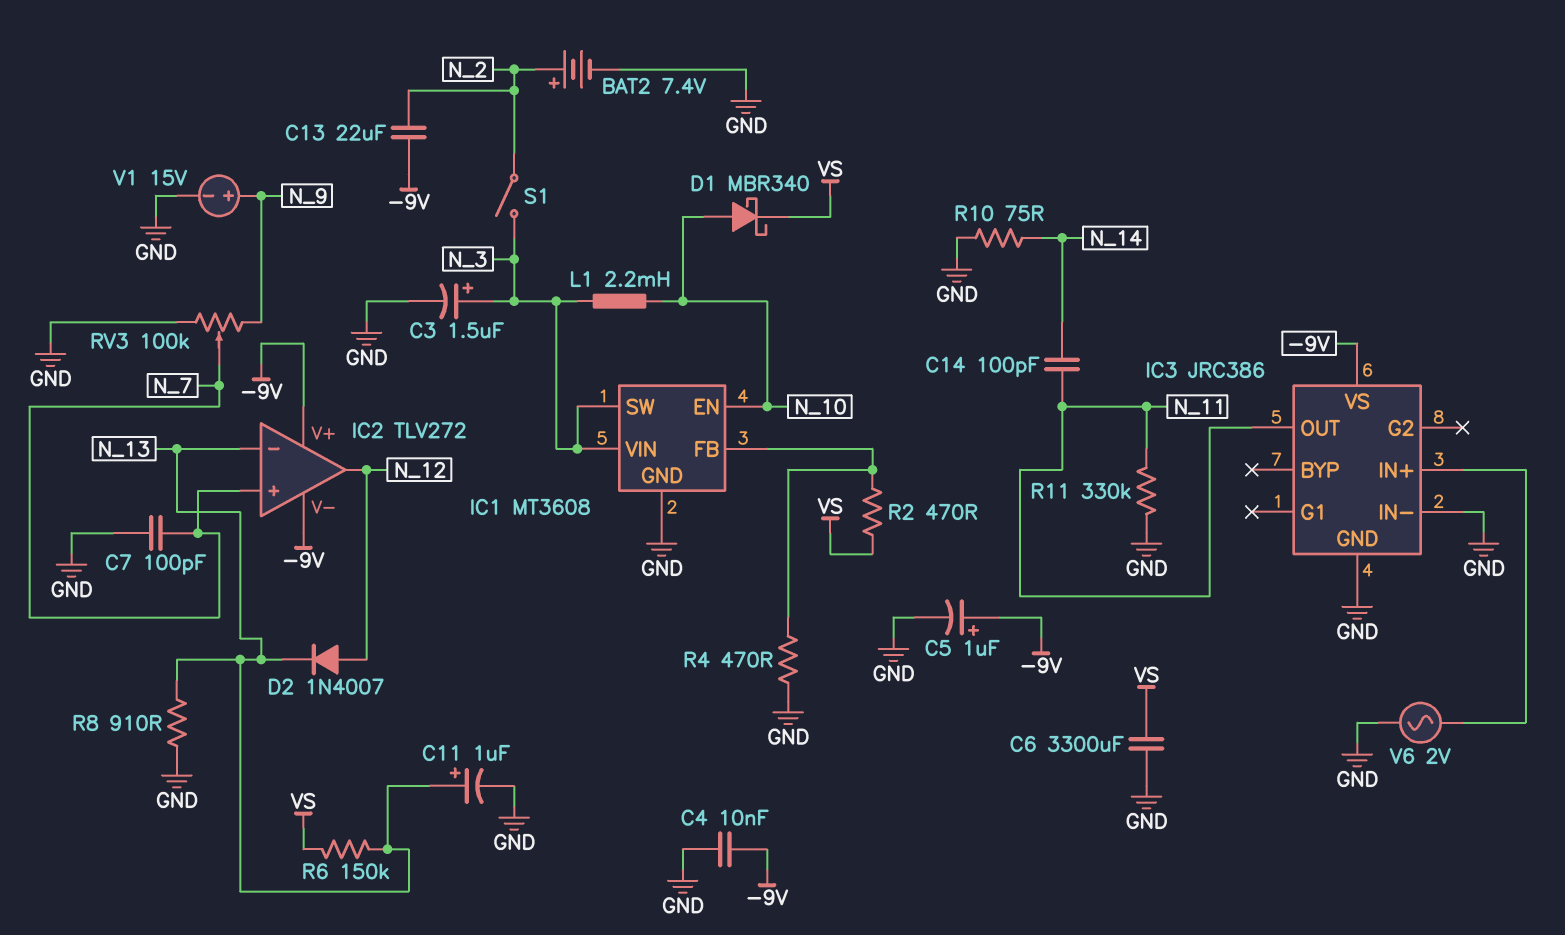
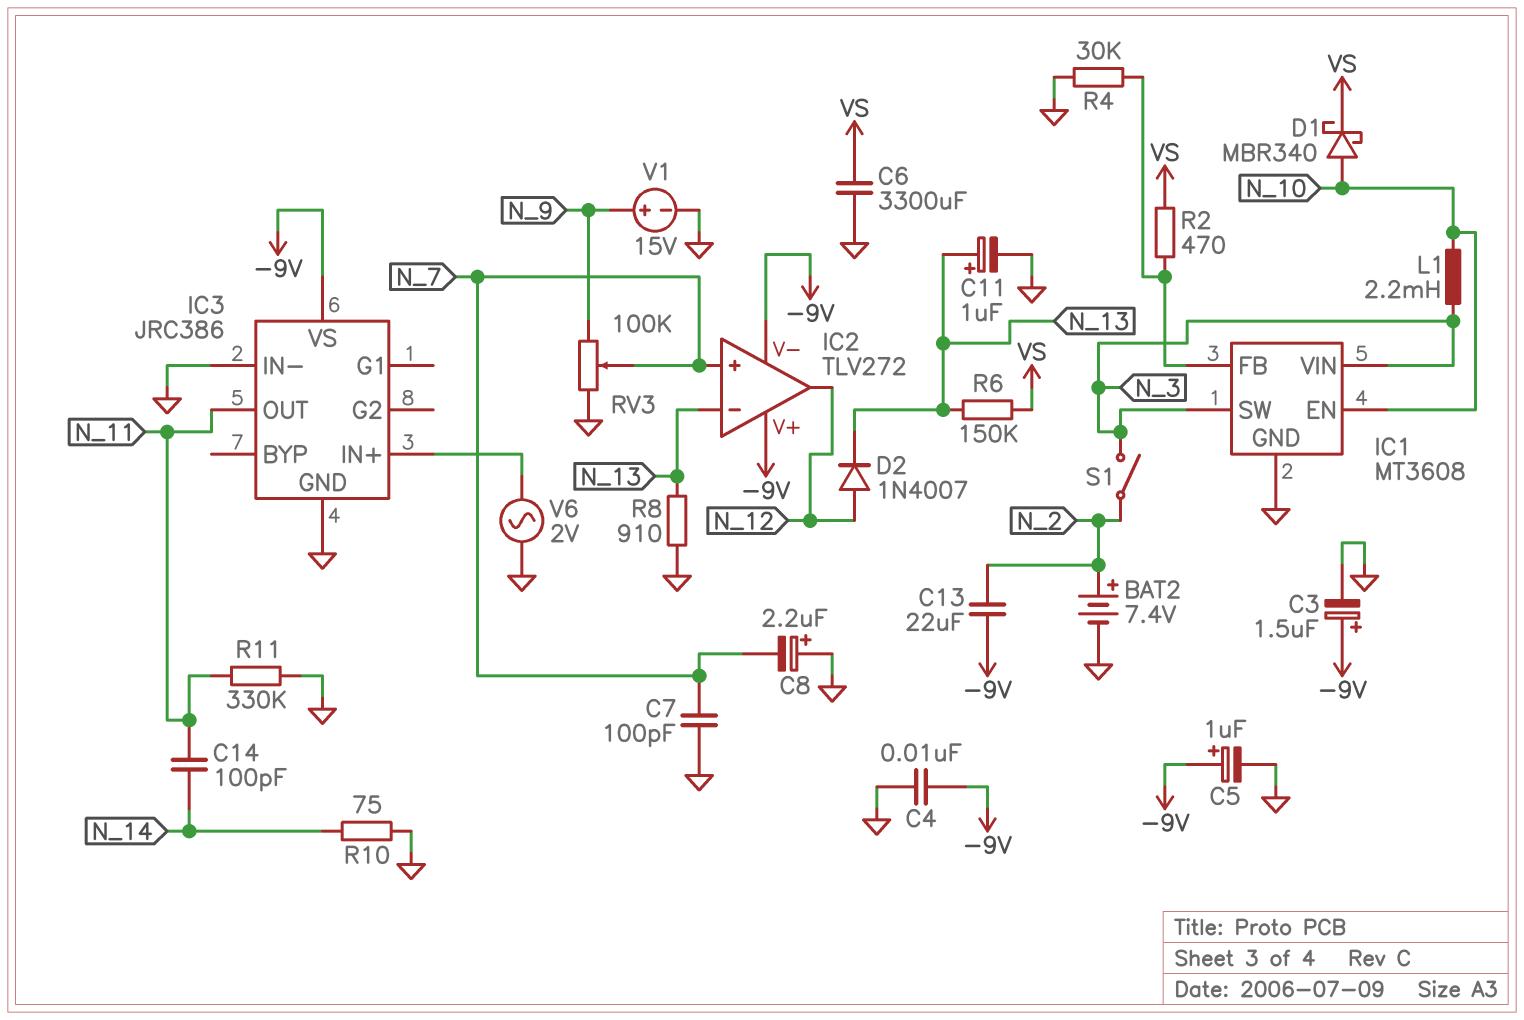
C3: 1.5uF (plus N_3, minus GND) -> 1.5uF (plus -9V, minus GND)
C8: none -> 2.2uF (plus GND, minus N_7)
R4: 470 (GND, IC1/FB) -> 30k (GND, IC1/FB)

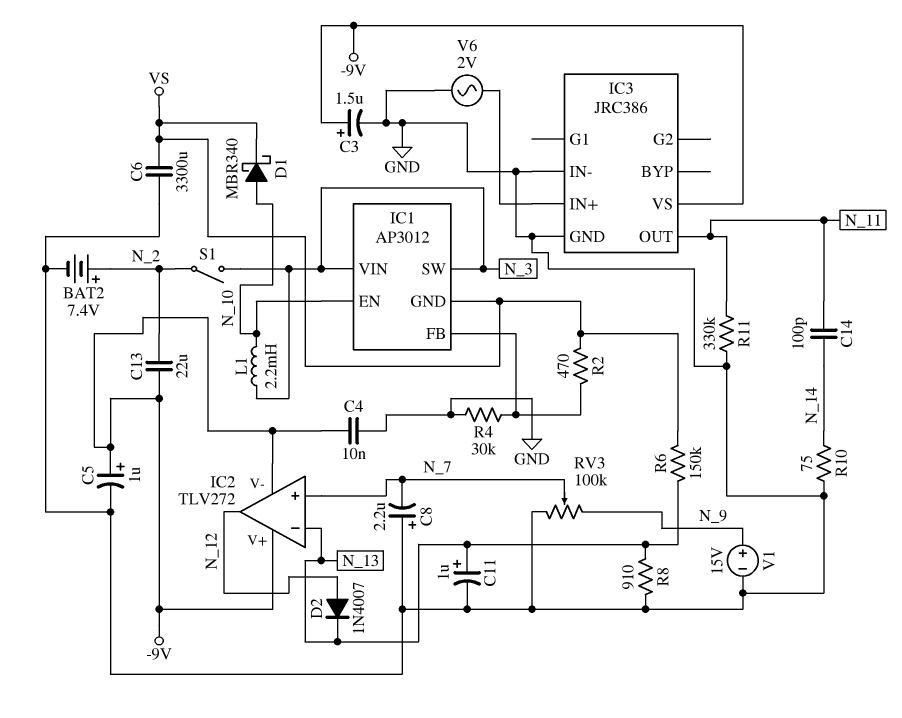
C7: 100pF (GND, N_7) -> none
IC1: MT3608 -> AP3012
IC1 pin GND: GND -> VS

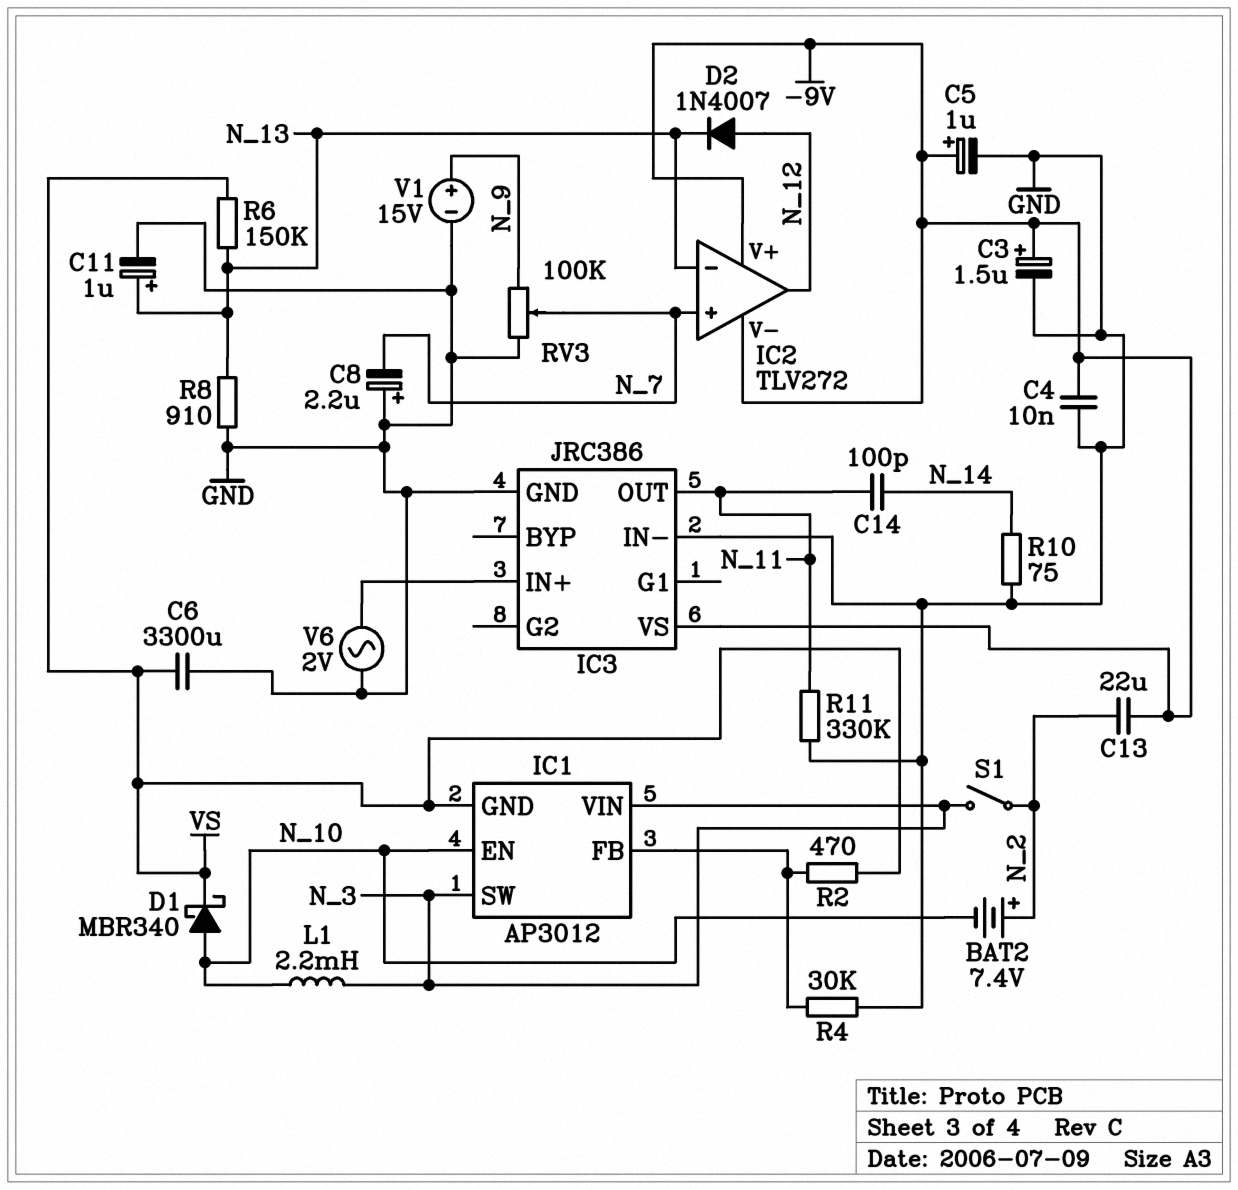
BAT2: 7.4V (plus N_2, minus GND) -> 7.4V (plus N_2, minus N_10)

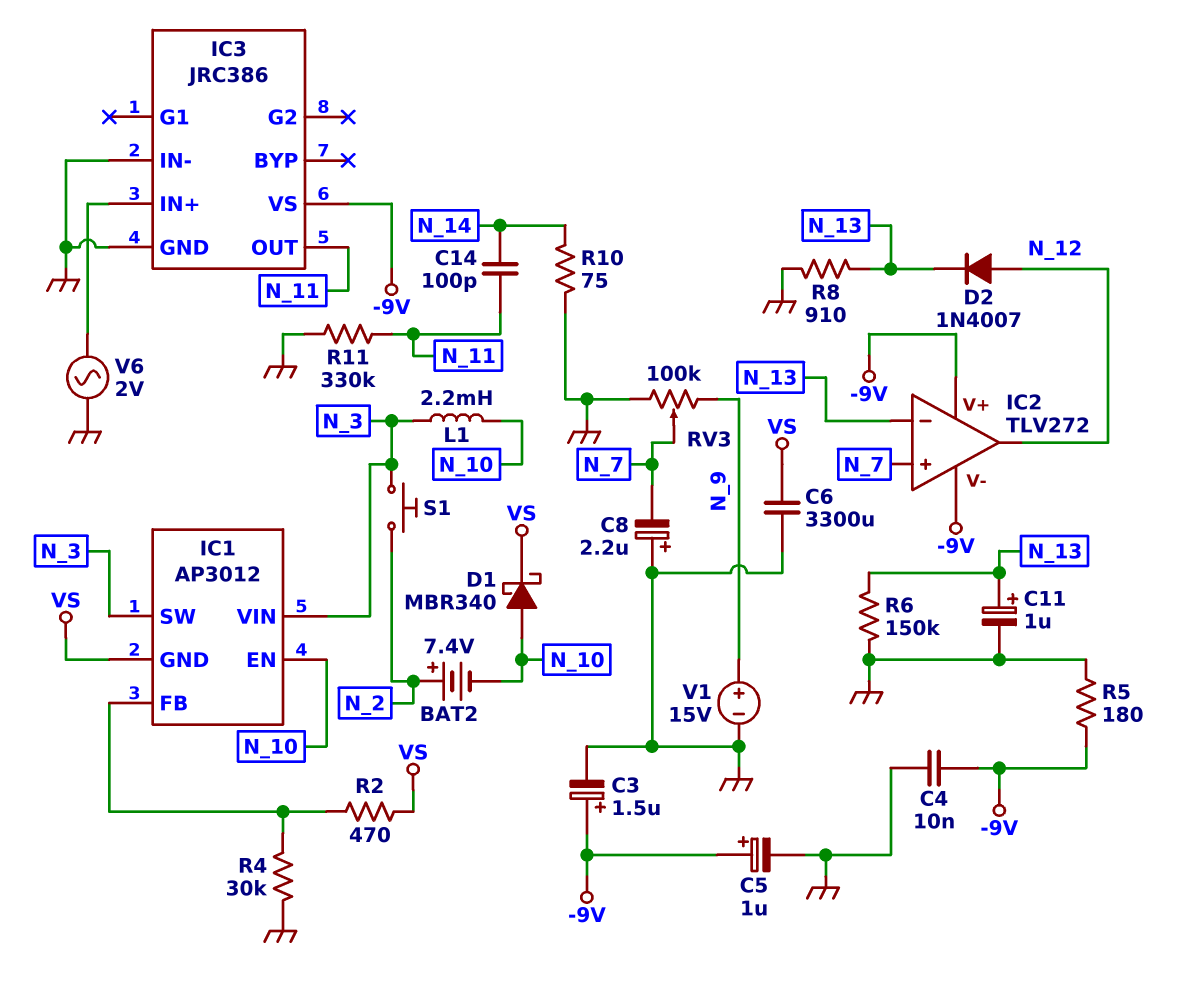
C13: 22uF (-9V, N_2) -> none
R5: none -> 180 (-9V, GND)
R6: 150k (N_13, VS) -> 150k (GND, N_13)
S1: switch (N_2, N_3) -> button (N_2, N_3)

